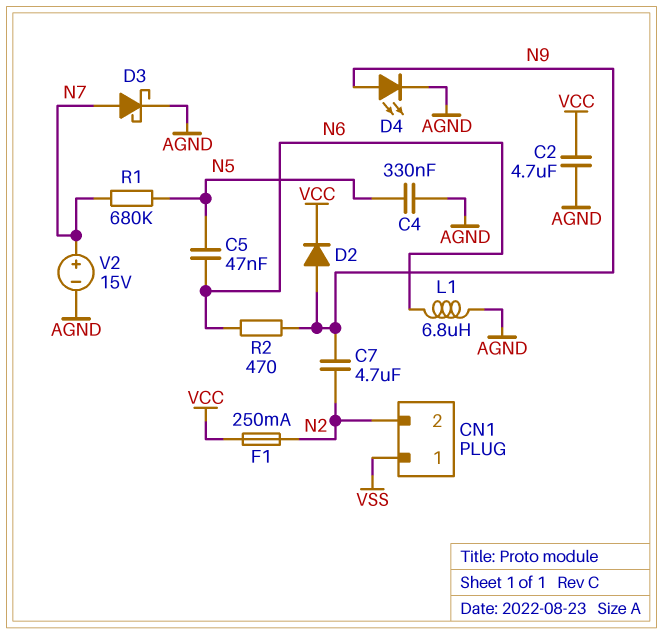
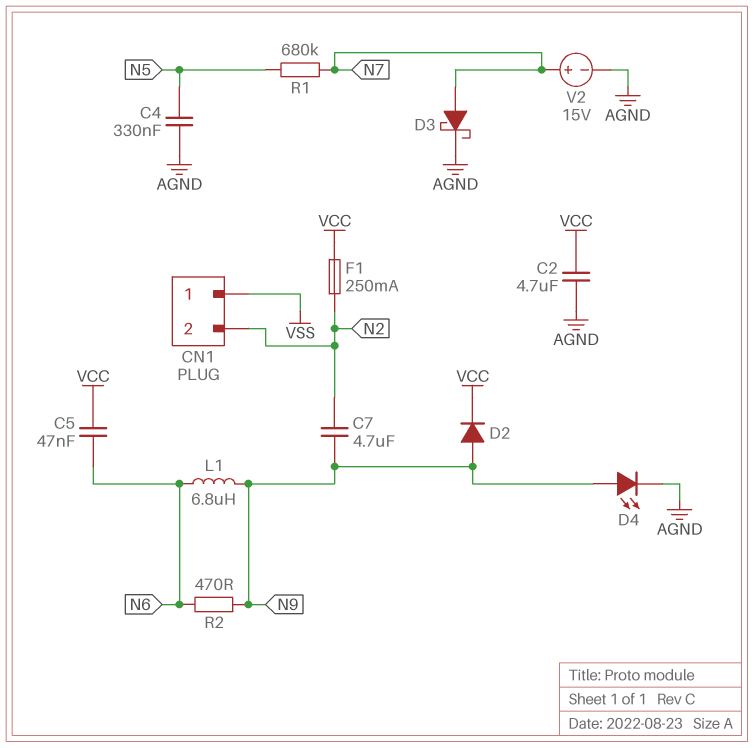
C5: 47nF (N5, N6) -> 47nF (N6, VCC)
L1: 6.8uH (AGND, N6) -> 6.8uH (N6, N9)

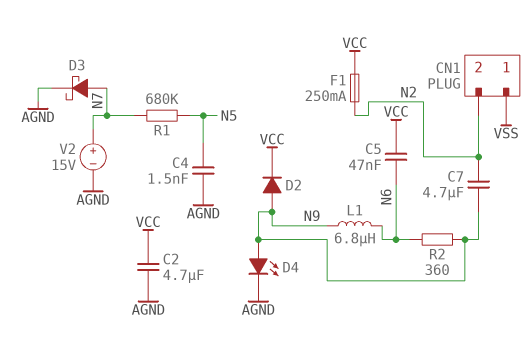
C4: 330nF (AGND, N5) -> 1.5nF (AGND, N5)
R2: 470 (N6, N9) -> 360 (N6, N9)

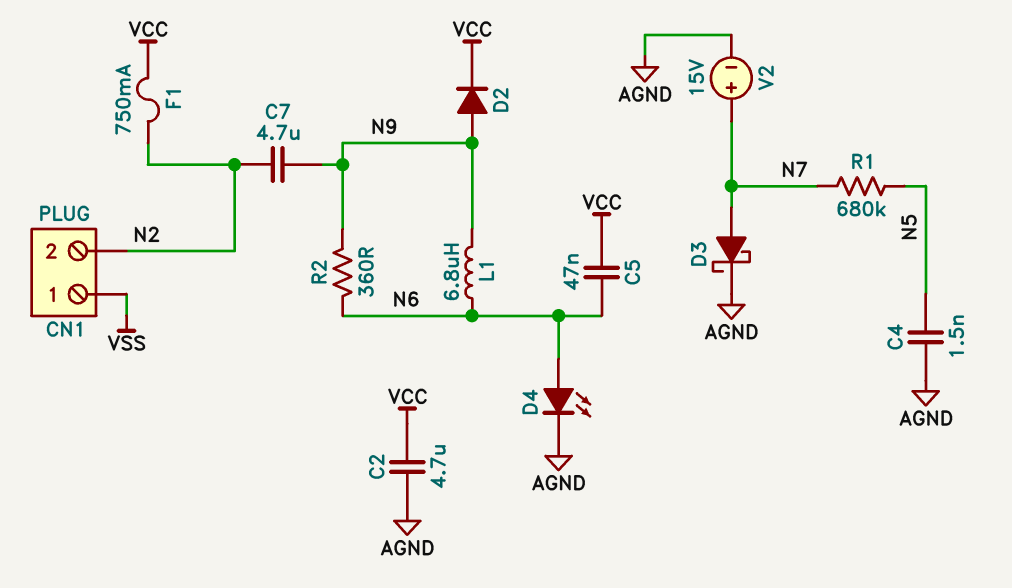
D4: LED (A N9, K AGND) -> LED (A N6, K AGND)
F1: 250mA (N2, VCC) -> 750mA (N2, VCC)

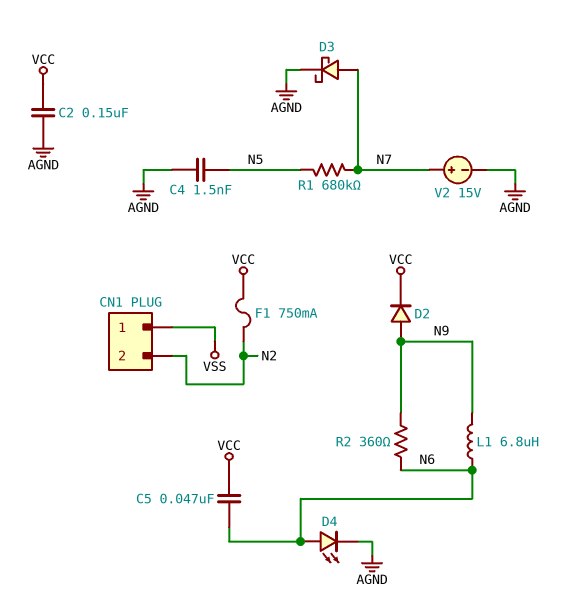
C2: 4.7uF (AGND, VCC) -> 150nF (AGND, VCC)
C7: 4.7uF (N2, N9) -> none

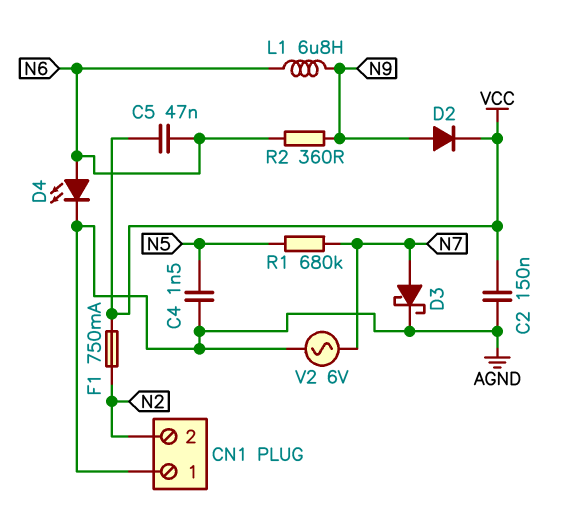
CN1 pin 1: VSS -> AGND
V2: 15V (plus N7, minus AGND) -> AC 6V (AGND, N7)

